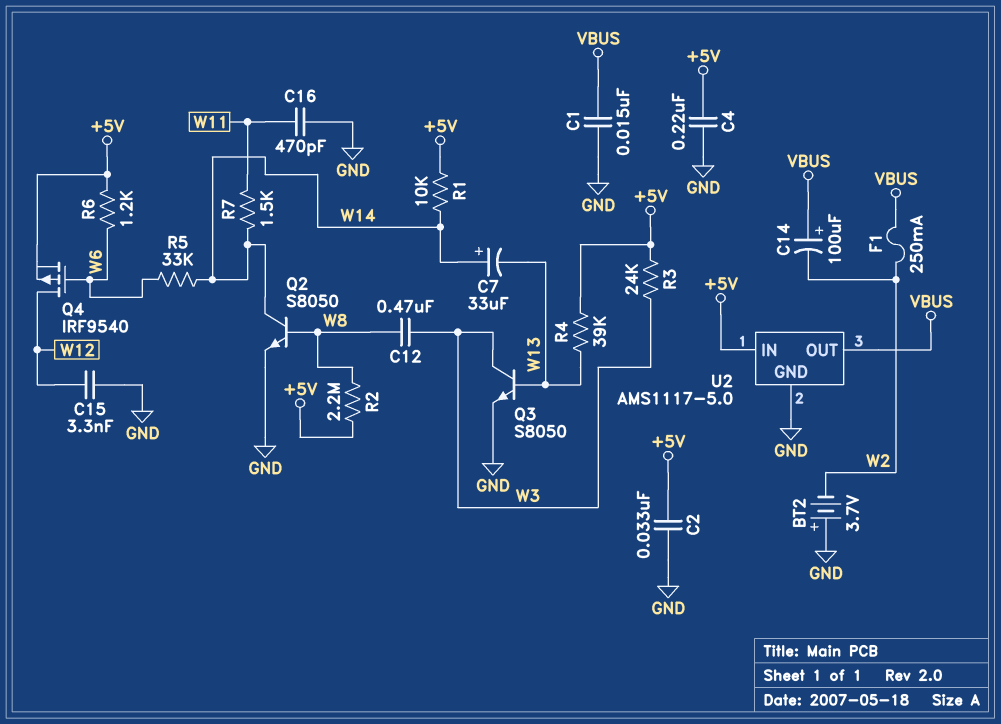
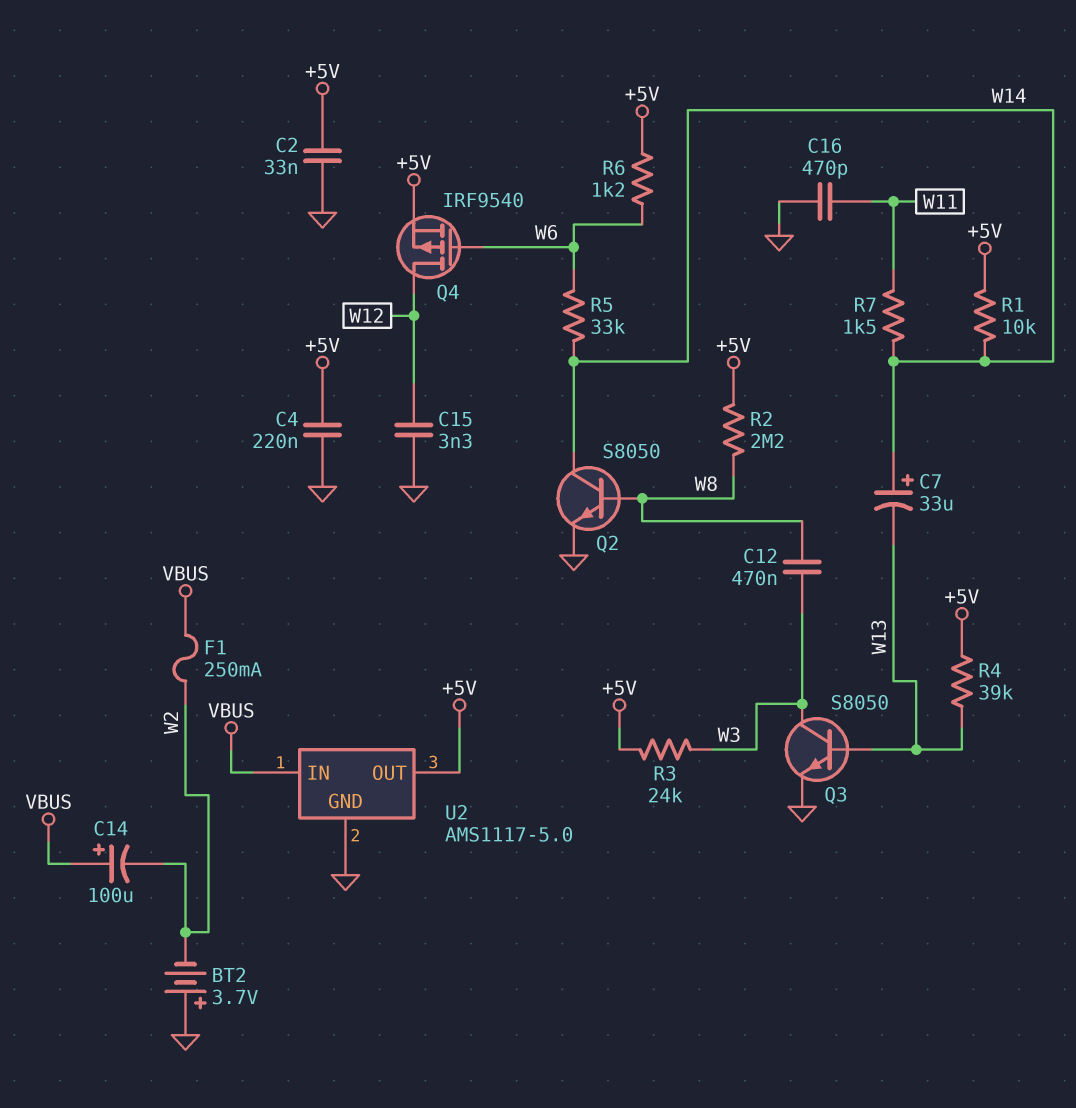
C1: 15nF (GND, VBUS) -> none
U2 pin IN: +5V -> VBUS
U2 pin OUT: VBUS -> +5V

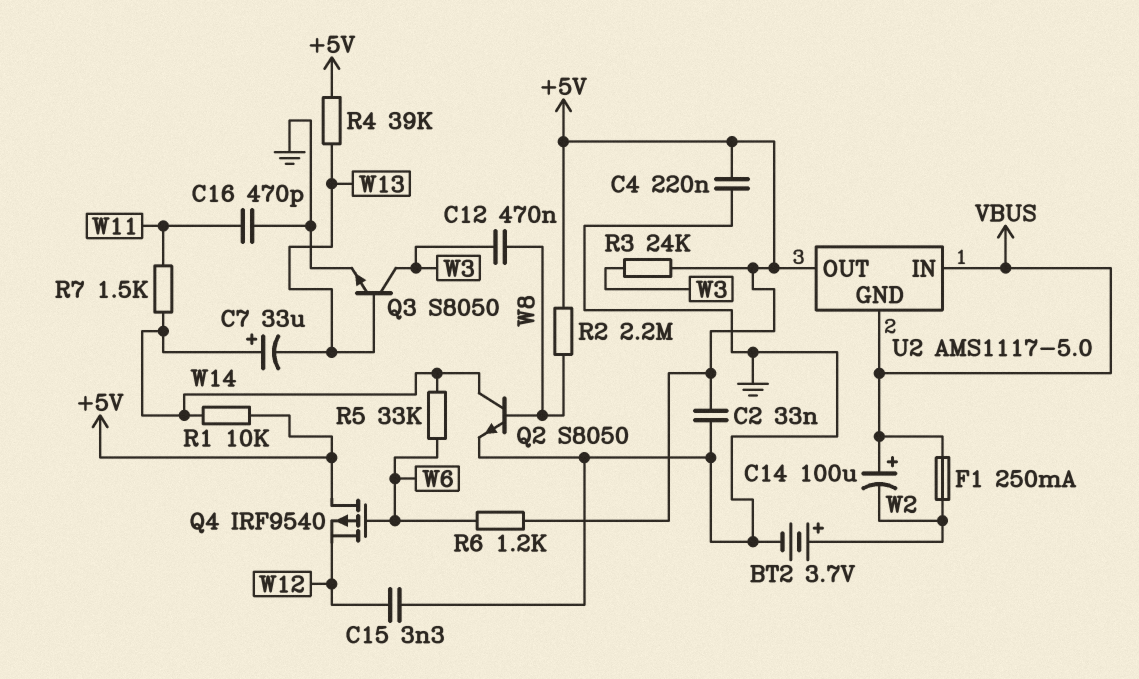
BT2: 3.7V (plus GND, minus W2) -> 3.7V (plus W2, minus GND)
Q4: PMOS IRF9540 (G W6, D W12, S +5V) -> PMOS IRF9540 (G W6, D +5V, S W12)
U2 pin GND: GND -> VBUS

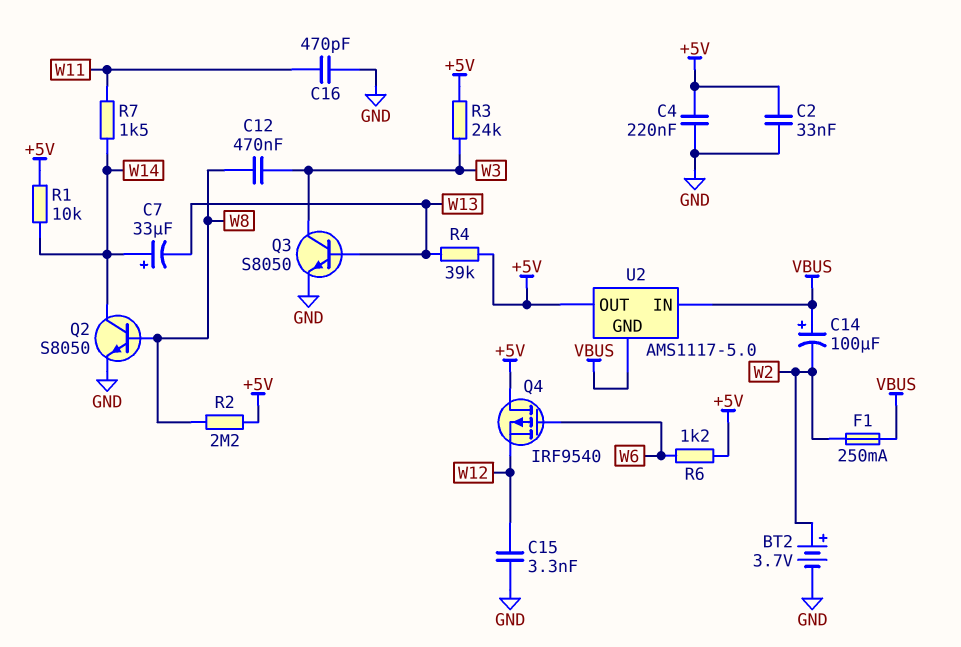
R5: 33k (W6, W14) -> none

